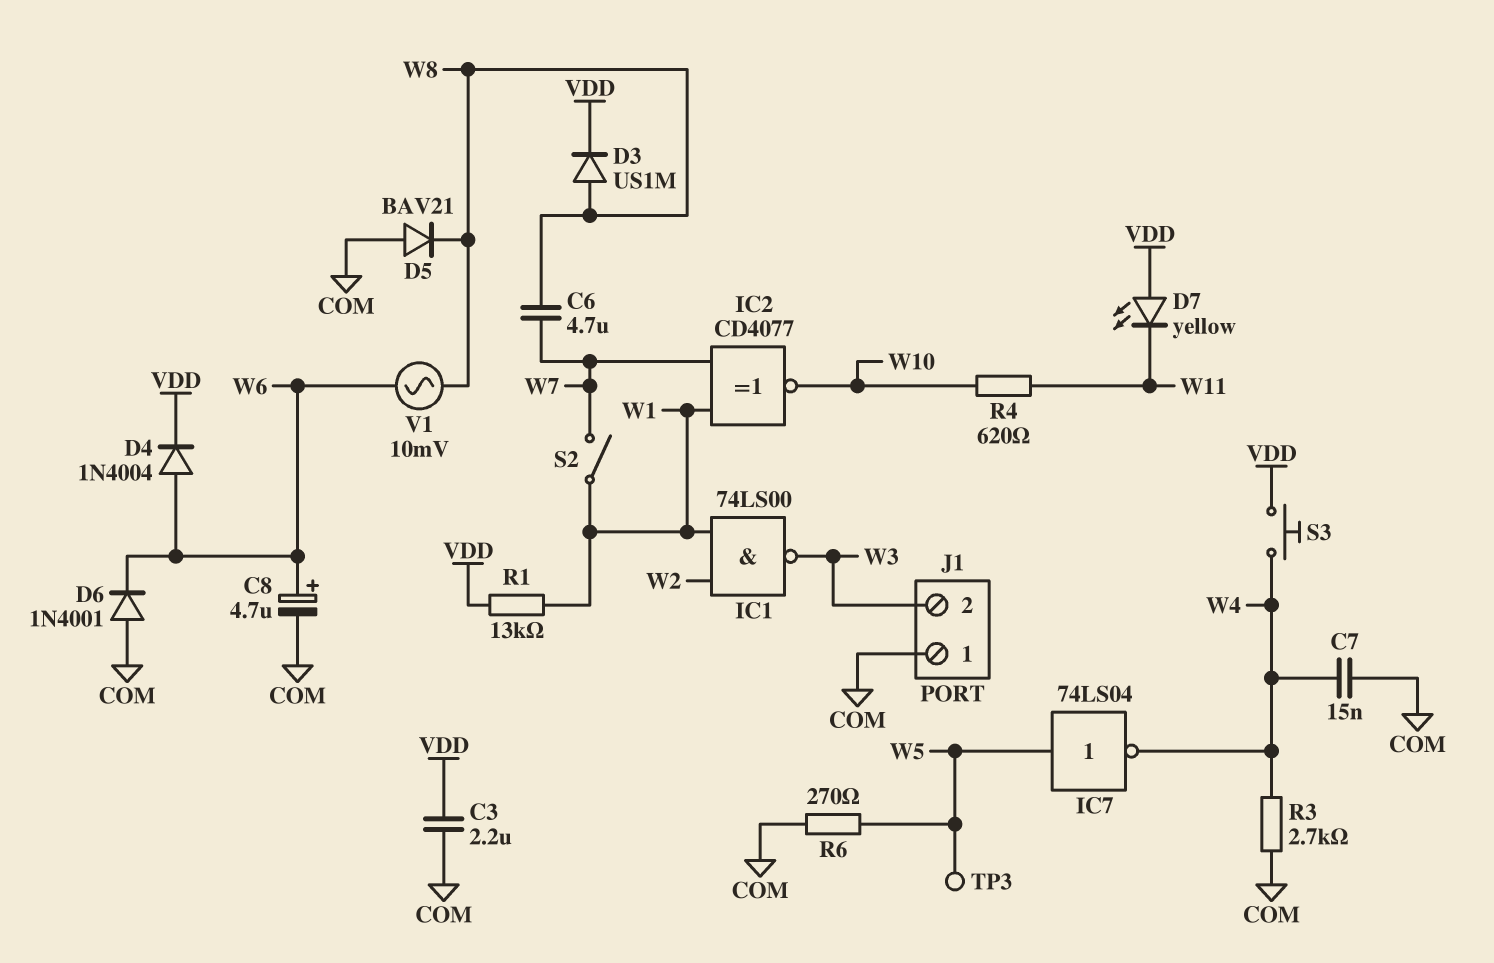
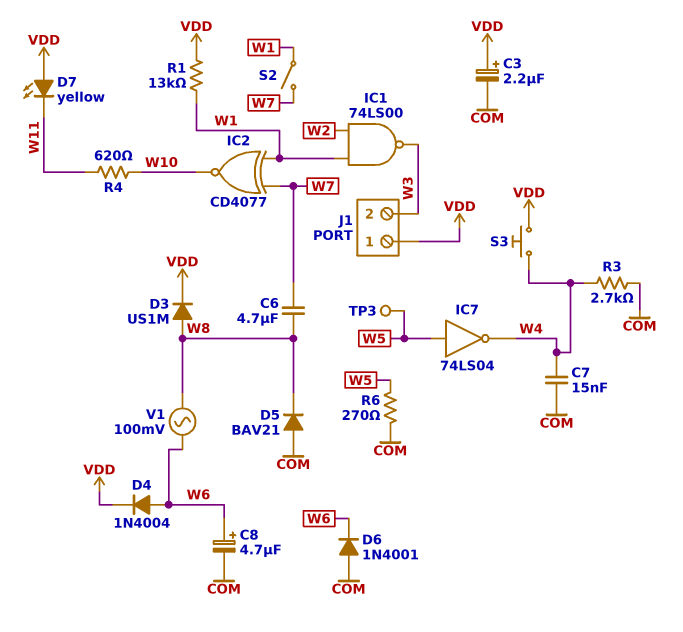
C3: 2.2uF (COM, VDD) -> 2.2uF (plus VDD, minus COM)
J1 pin 1: COM -> VDD
V1: AC 10mV (W6, W8) -> AC 100mV (W6, W8)

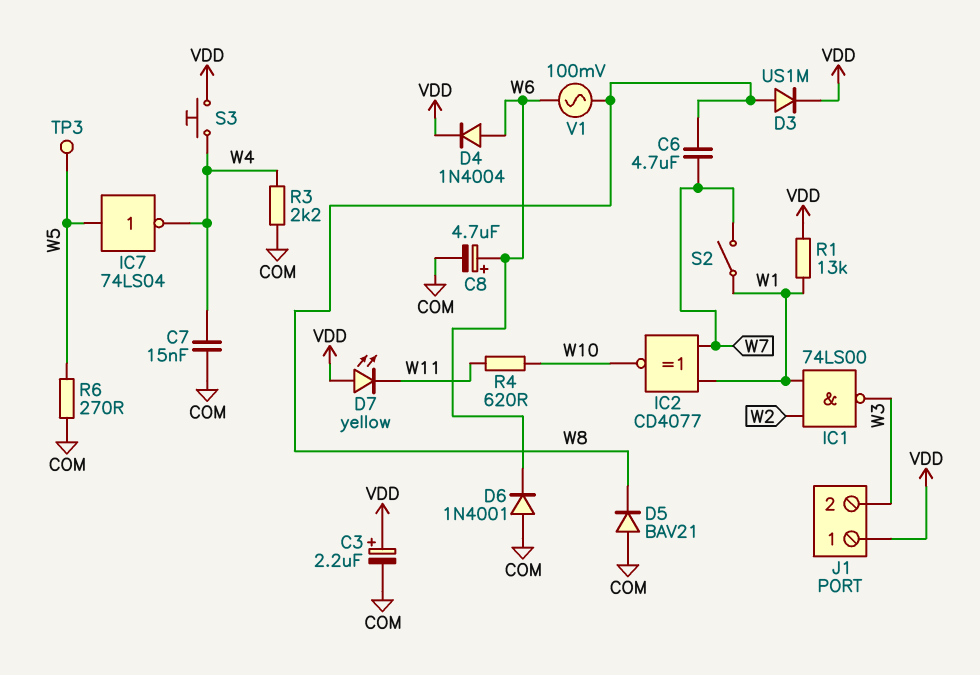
R3: 2.7k (COM, W4) -> 2.2k (COM, W4)

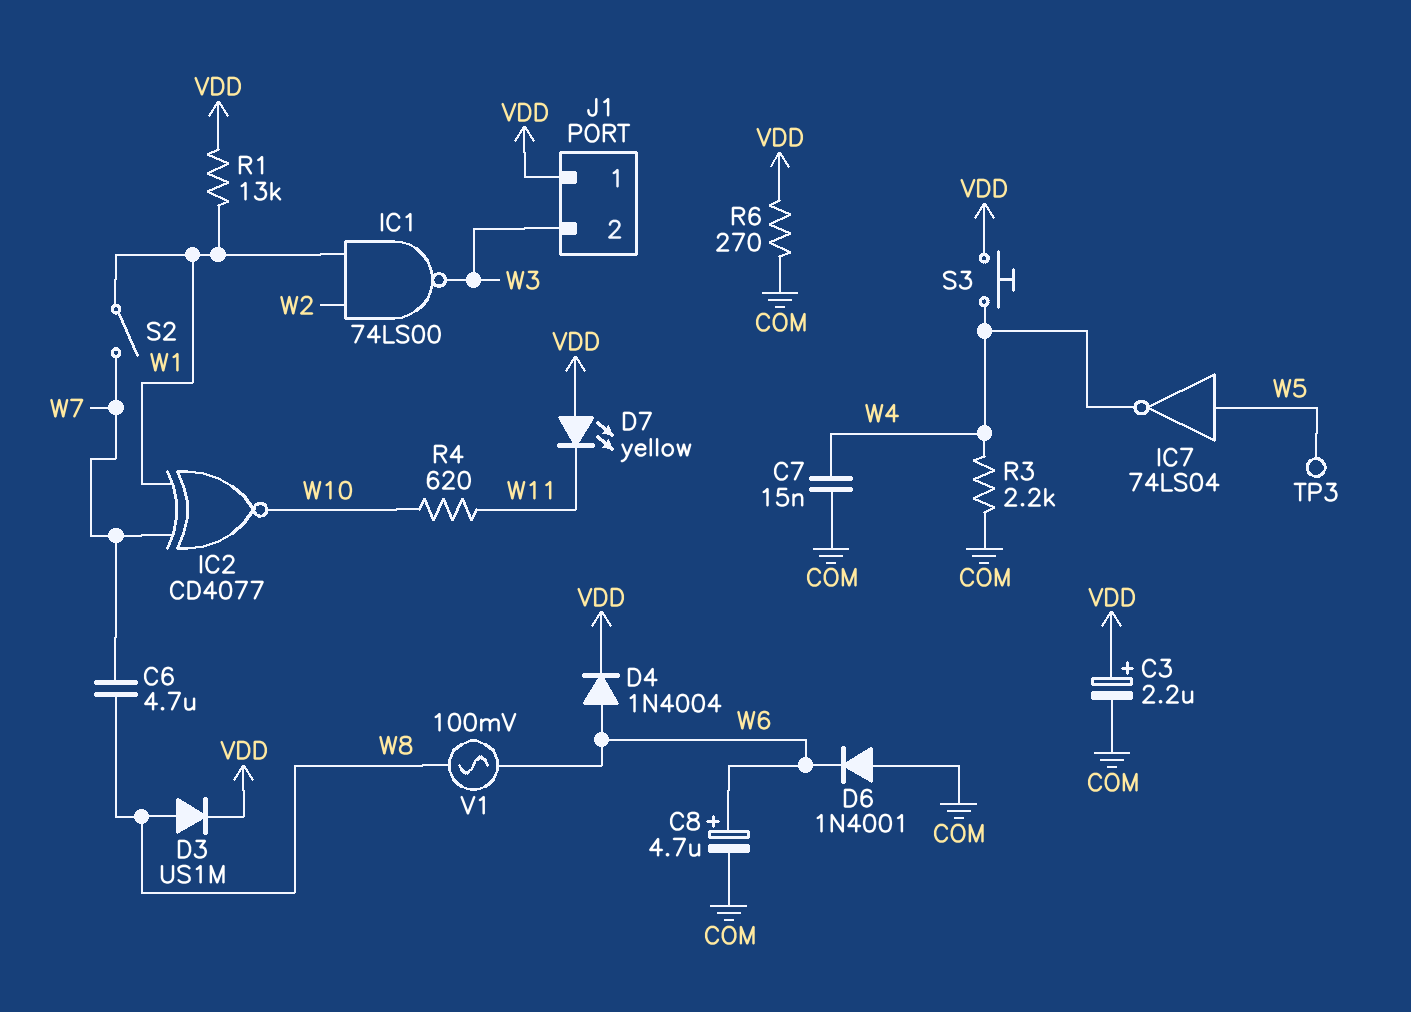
D5: diode BAV21 (A COM, K W8) -> none
R6: 270 (COM, W5) -> 270 (COM, VDD)

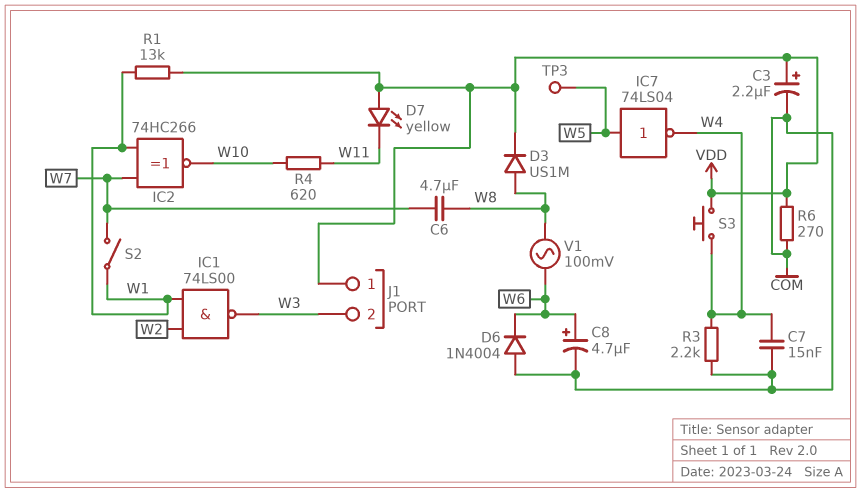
D4: diode 1N4004 (A W6, K VDD) -> none
D6: diode 1N4001 (A COM, K W6) -> diode 1N4004 (A COM, K W6)
IC2: XNOR CD4077 (in W1, in W7, out W10) -> XNOR 74HC266 (in W1, in W7, out W10)

